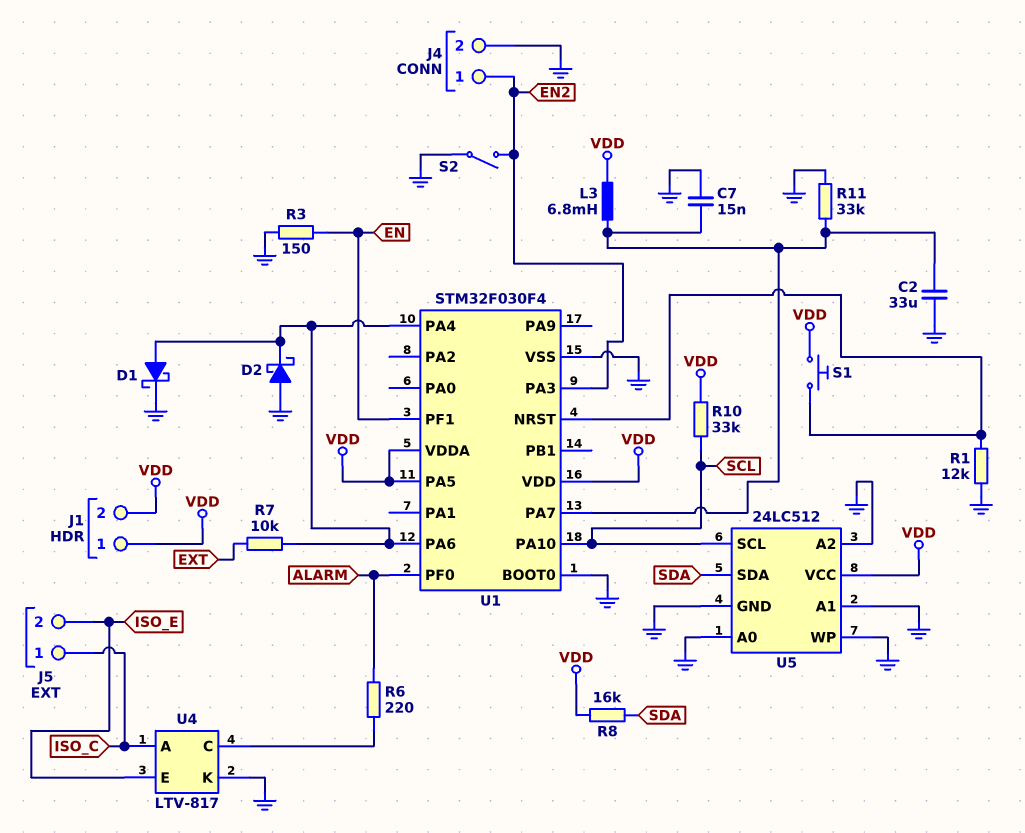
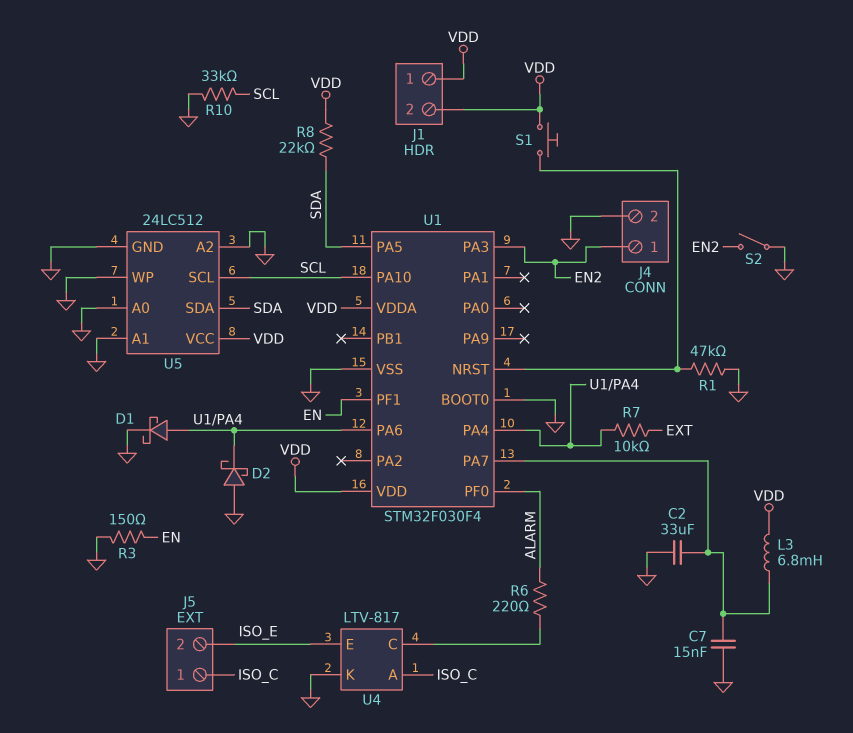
R1: 12k (GND, U1/NRST) -> 47k (GND, U1/NRST)
R8: 16k (SDA, VDD) -> 22k (SDA, VDD)
R10: 33k (SCL, VDD) -> 33k (GND, SCL)
R11: 33k (GND, U1/PA7) -> none
U1 pin PA5: VDD -> SDA

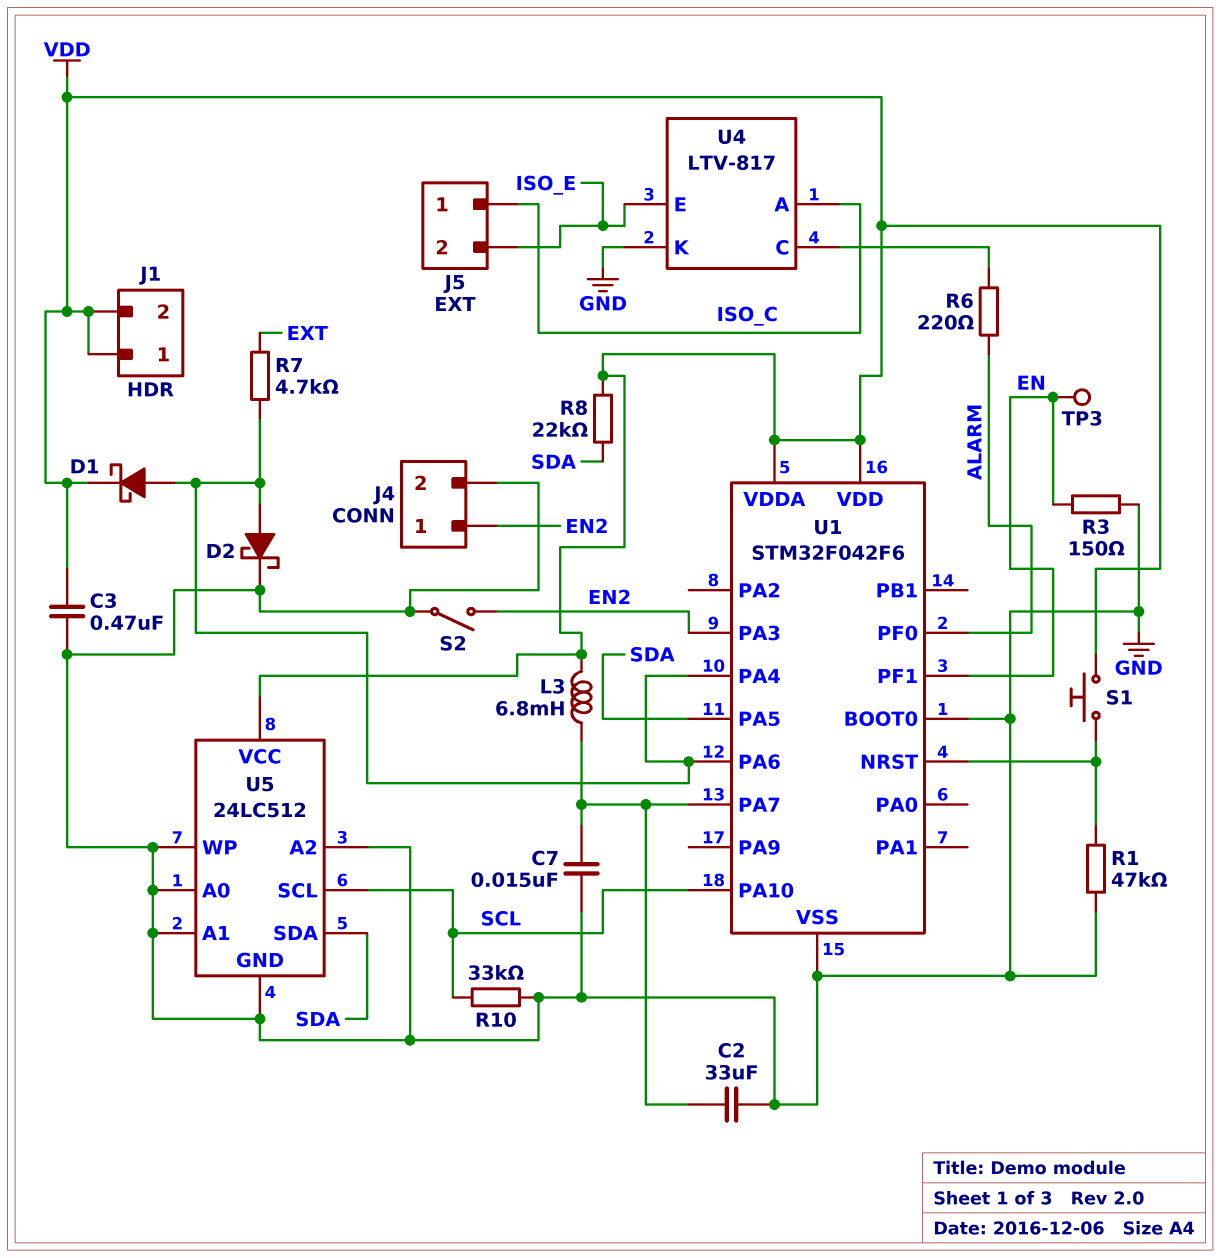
C3: none -> 470nF (GND, VDD)
D1: schottky (A U1/PA4, K GND) -> schottky (A U1/PA4, K VDD)
D2: schottky (A GND, K U1/PA4) -> schottky (A U1/PA4, K GND)
R7: 10k (EXT, U1/PA4) -> 4.7k (EXT, U1/PA4)
TP3: none -> test point (EN)
U1: STM32F030F4 -> STM32F042F6

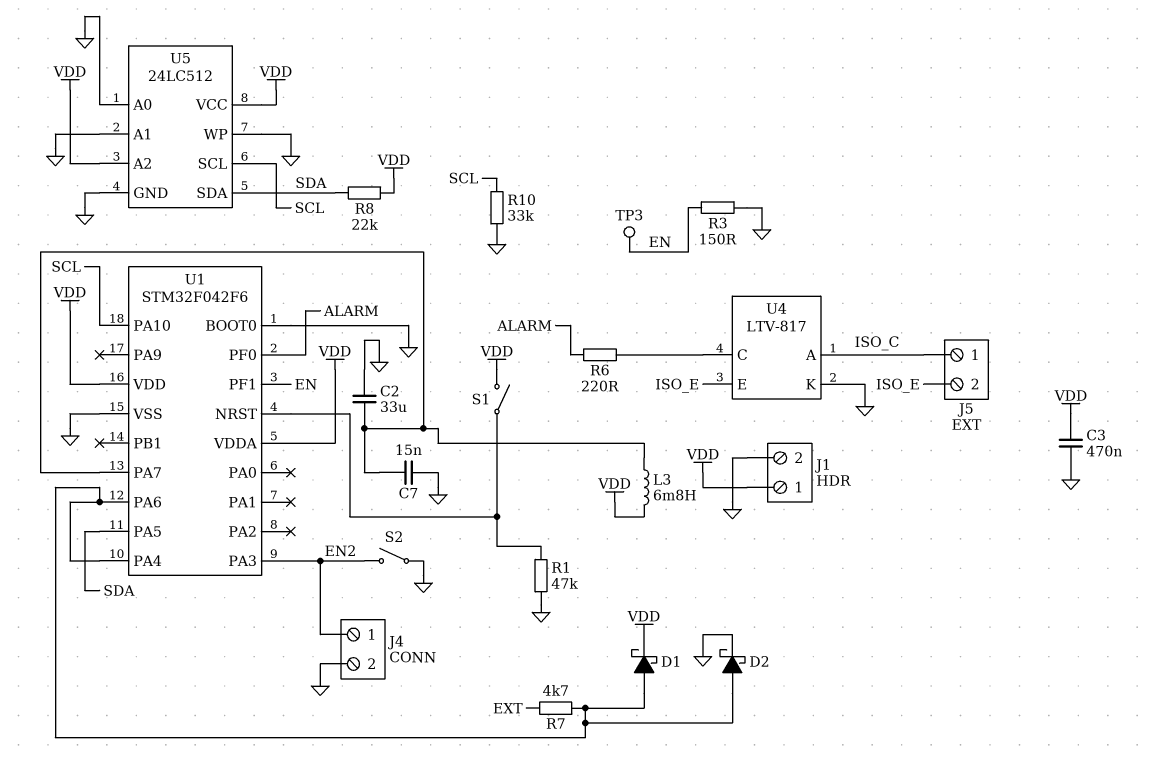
J1 pin 2: VDD -> GND
S1: button (U1/NRST, VDD) -> switch (U1/NRST, VDD)
U5 pin A2: GND -> VDD

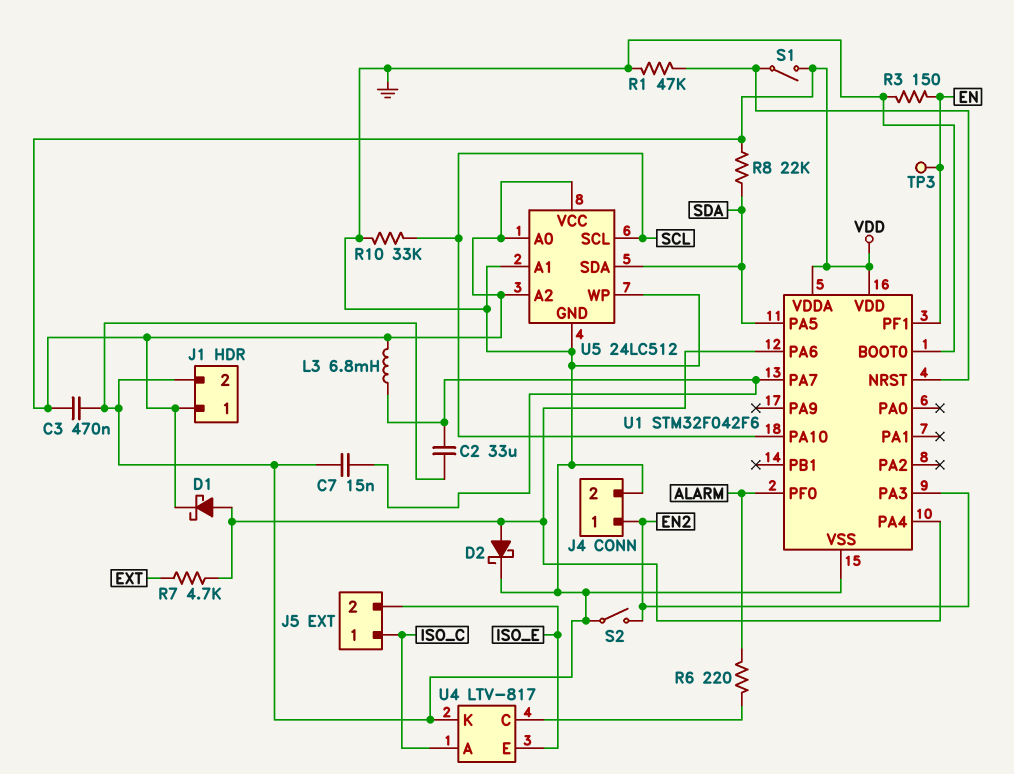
U5 pin A0: GND -> VDD

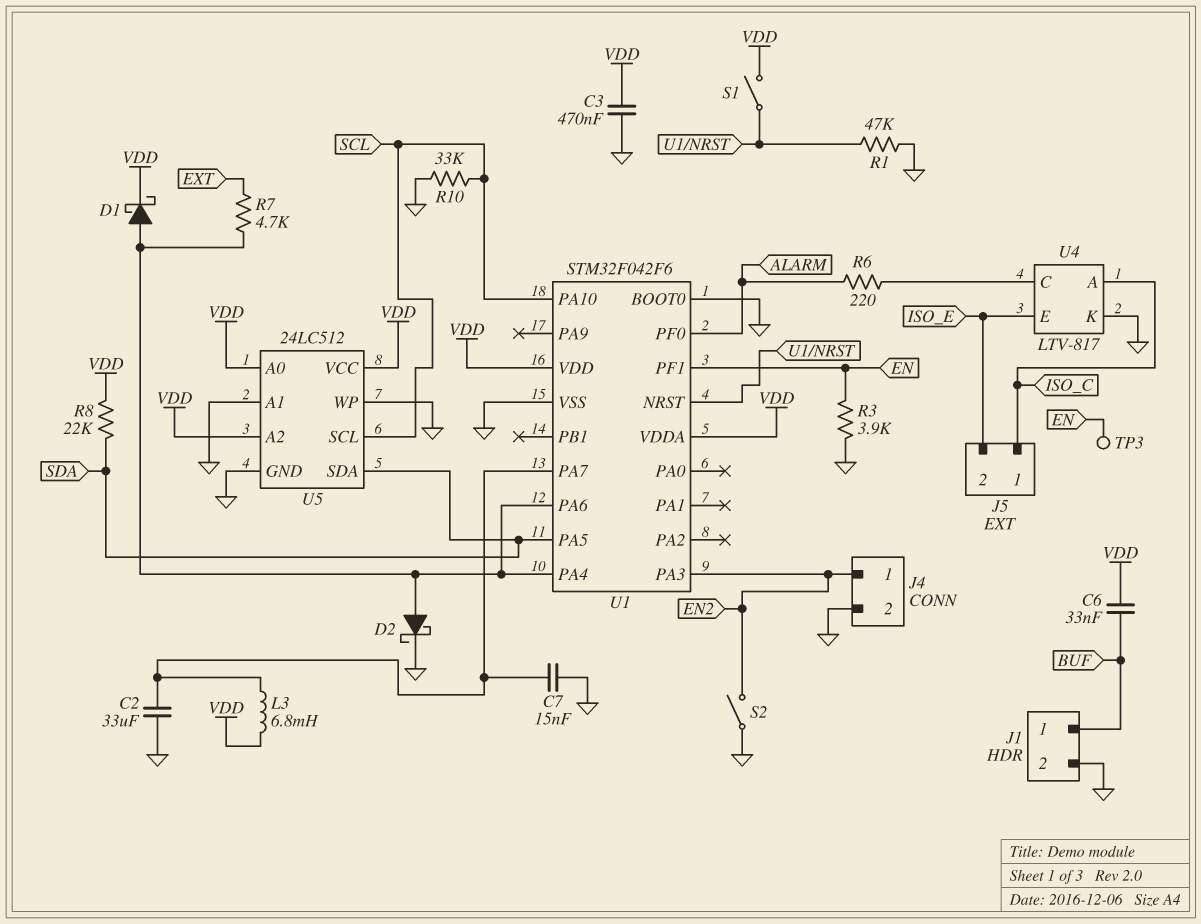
C6: none -> 33nF (BUF, VDD)
J1 pin 1: VDD -> BUF
R3: 150 (EN, GND) -> 3.9k (EN, GND)

